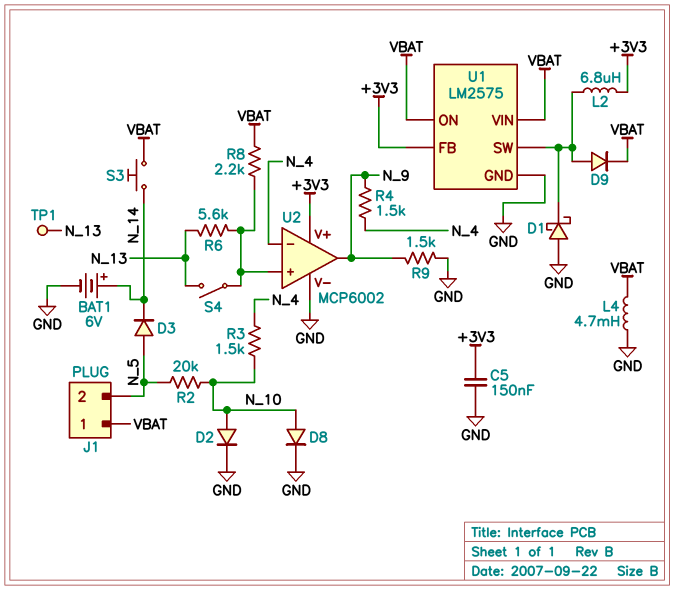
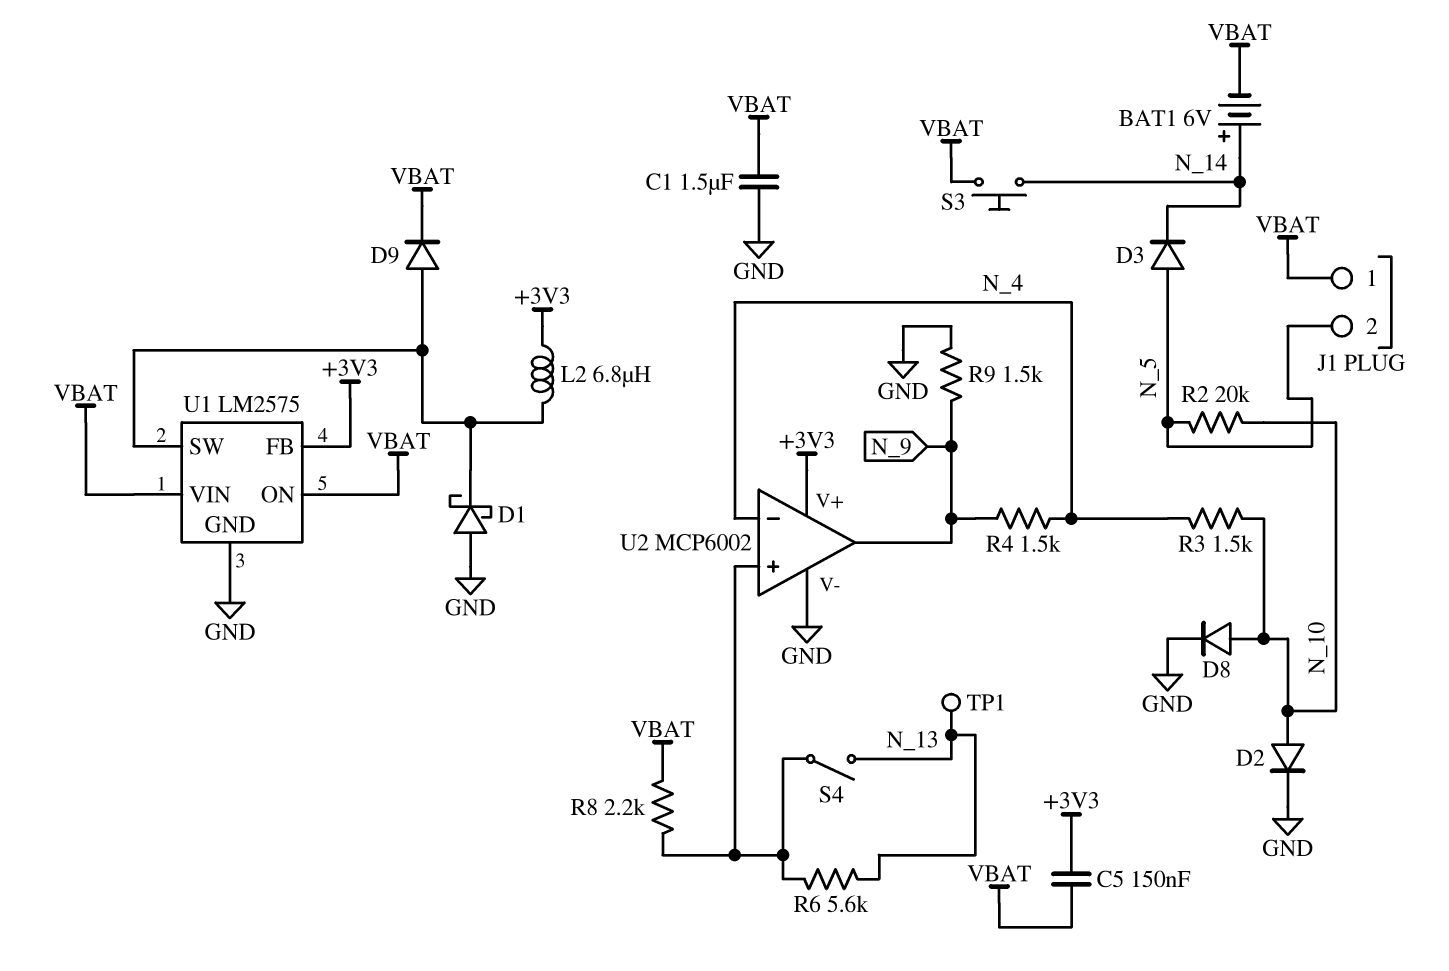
BAT1: 6V (plus N_14, minus GND) -> 6V (plus N_14, minus VBAT)
C1: none -> 1.5uF (GND, VBAT)
C5: 150nF (+3V3, GND) -> 150nF (+3V3, VBAT)
L4: 4.7mH (GND, VBAT) -> none

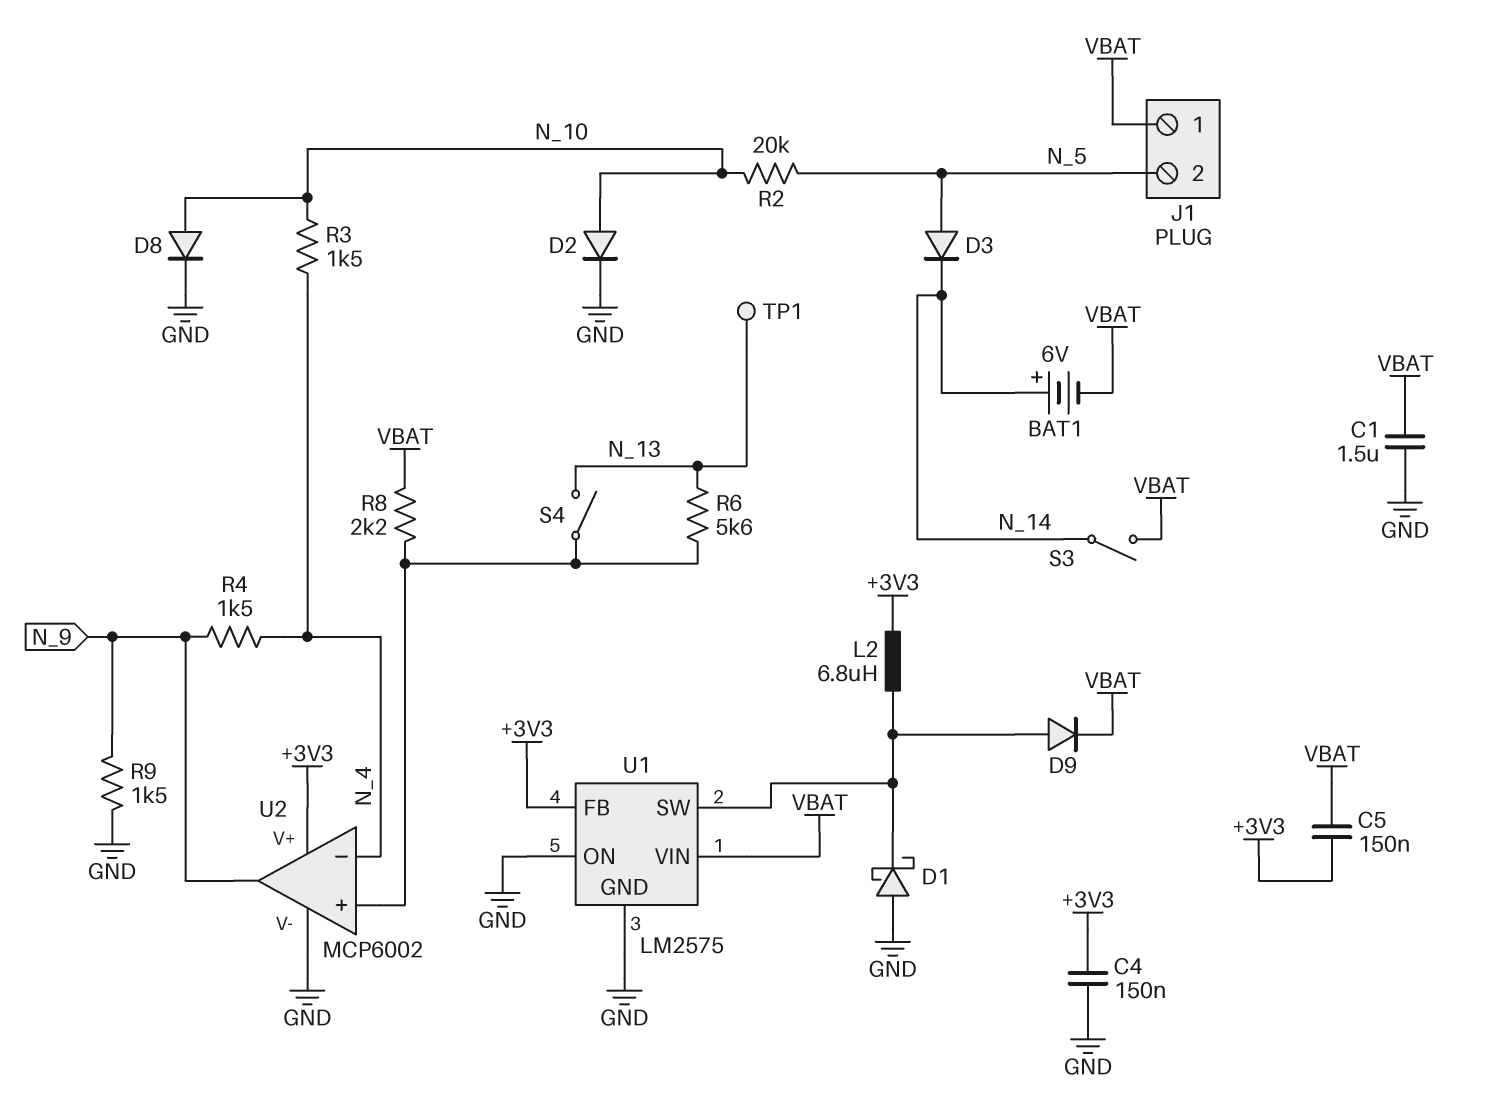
C4: none -> 150nF (+3V3, GND)
S3: button (N_14, VBAT) -> switch (N_14, VBAT)
U1 pin ON: VBAT -> GND

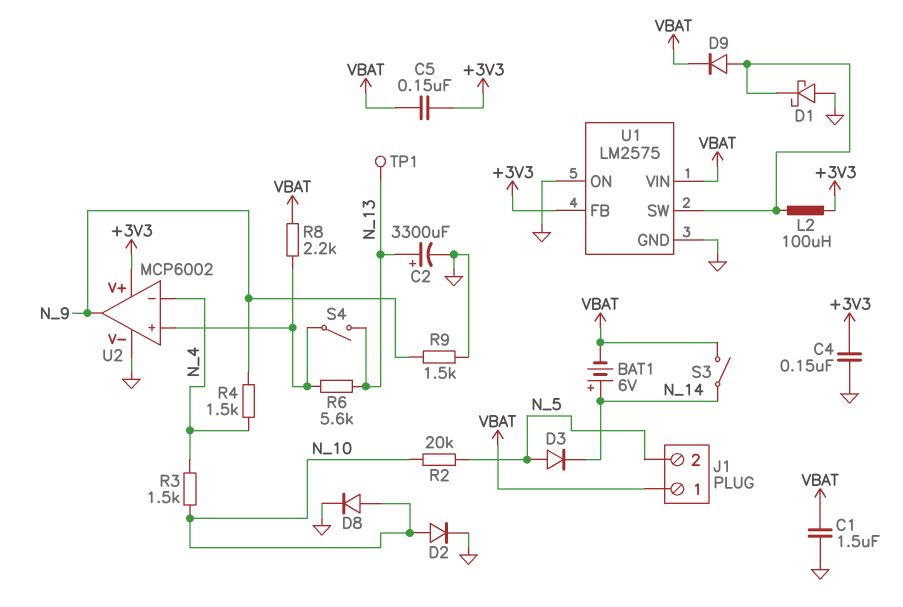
C2: none -> 3300uF (plus N_13, minus GND)
L2: 6.8uH (+3V3, U1/SW) -> 100uH (+3V3, U1/SW)

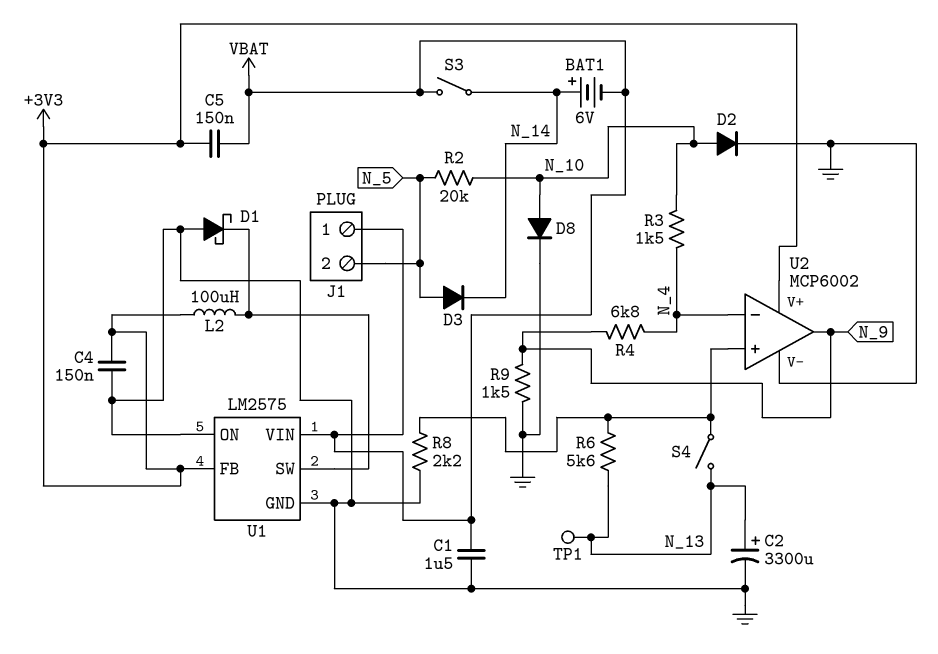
D9: diode (A U1/SW, K VBAT) -> none
R4: 1.5k (N_4, N_9) -> 6.8k (N_4, N_9)
R8: 2.2k (U2/in+, VBAT) -> 2.2k (GND, U2/in+)

